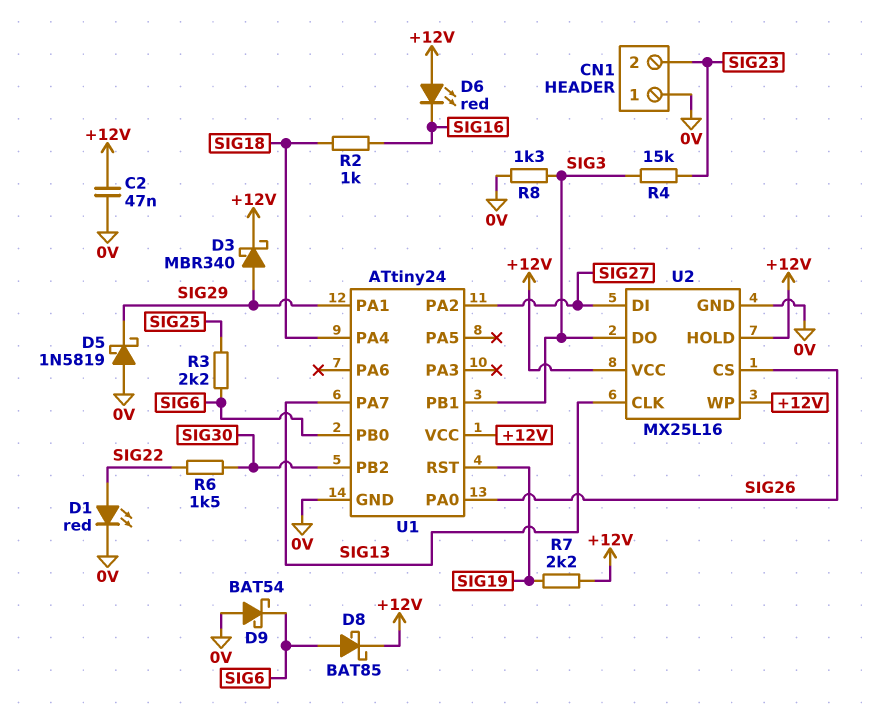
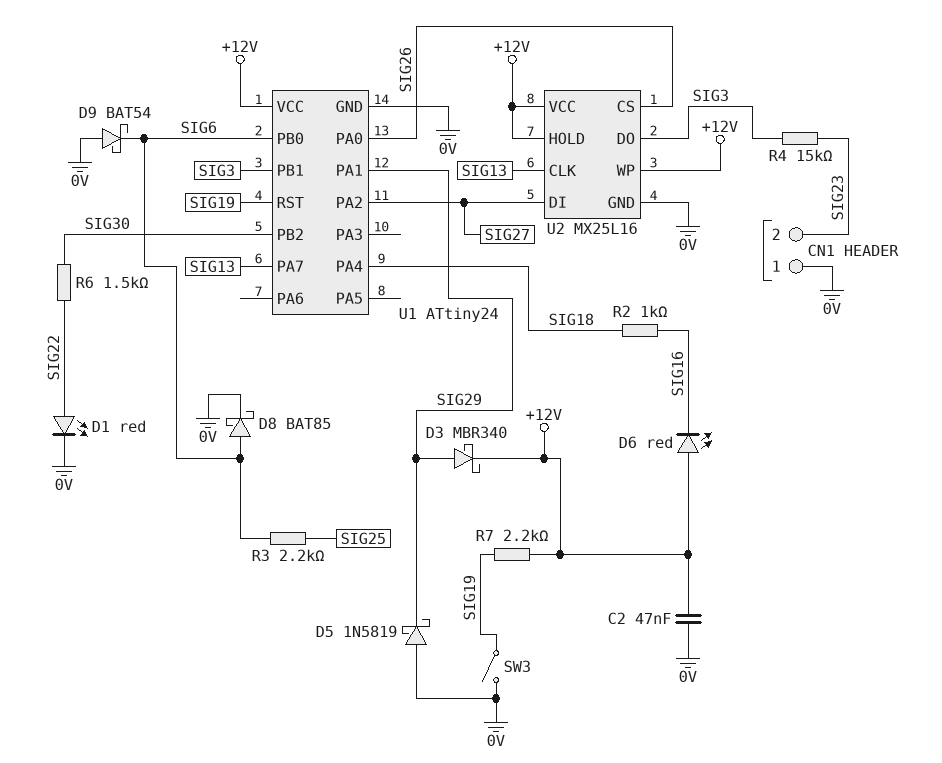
D8: schottky BAT85 (A SIG6, K +12V) -> schottky BAT85 (A SIG6, K 0V)
R8: 1.3k (0V, SIG3) -> none
SW3: none -> switch (0V, SIG19)

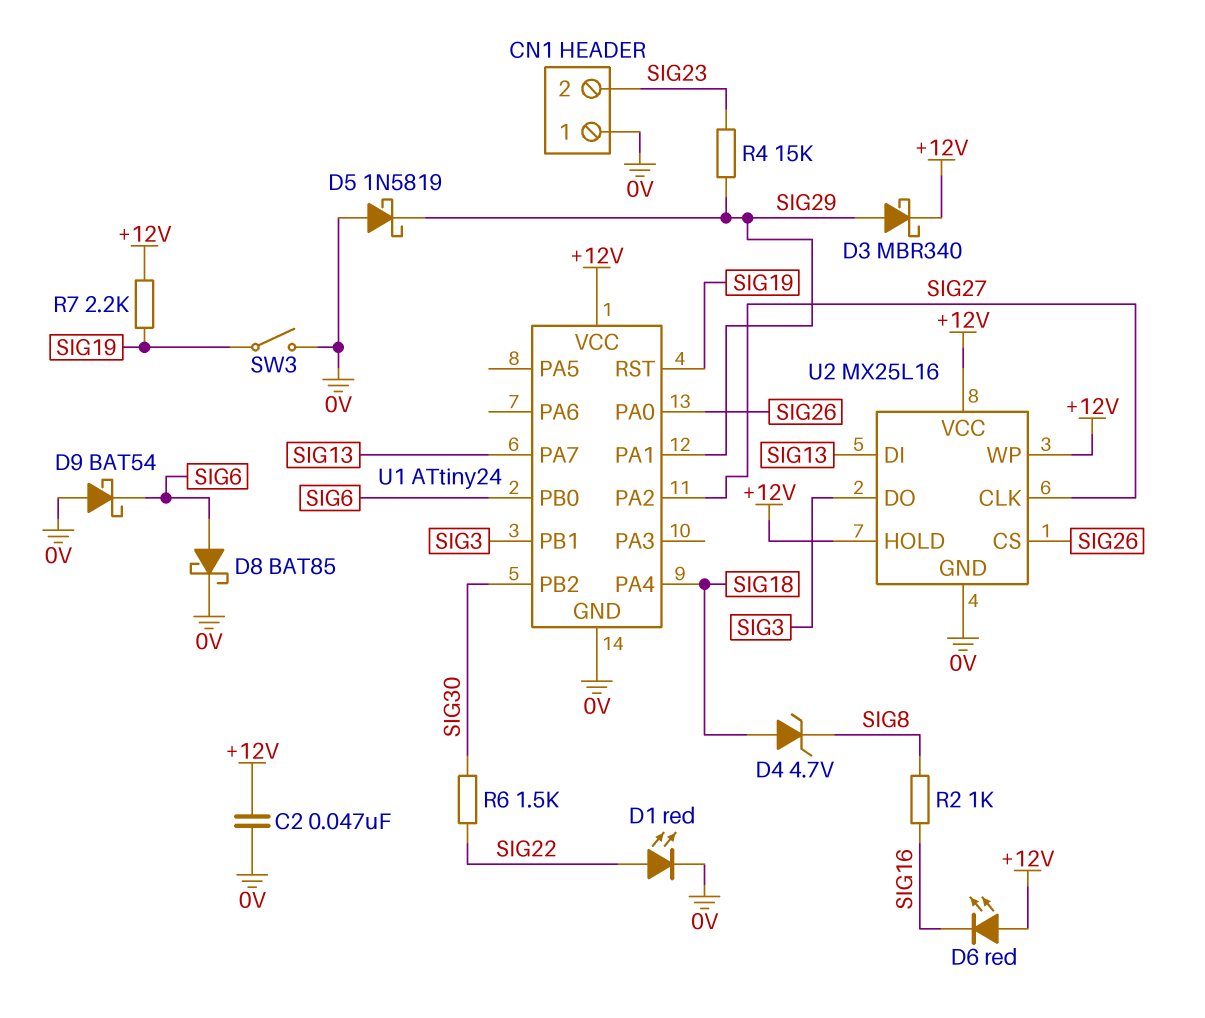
D4: none -> zener 4.7V (A SIG18, K SIG8)
R2: 1k (SIG16, SIG18) -> 1k (SIG8, SIG16)
R3: 2.2k (SIG6, SIG25) -> none
R4: 15k (SIG3, SIG23) -> 15k (SIG23, SIG29)
U2 pin CLK: SIG13 -> SIG27
U2 pin DI: SIG27 -> SIG13

